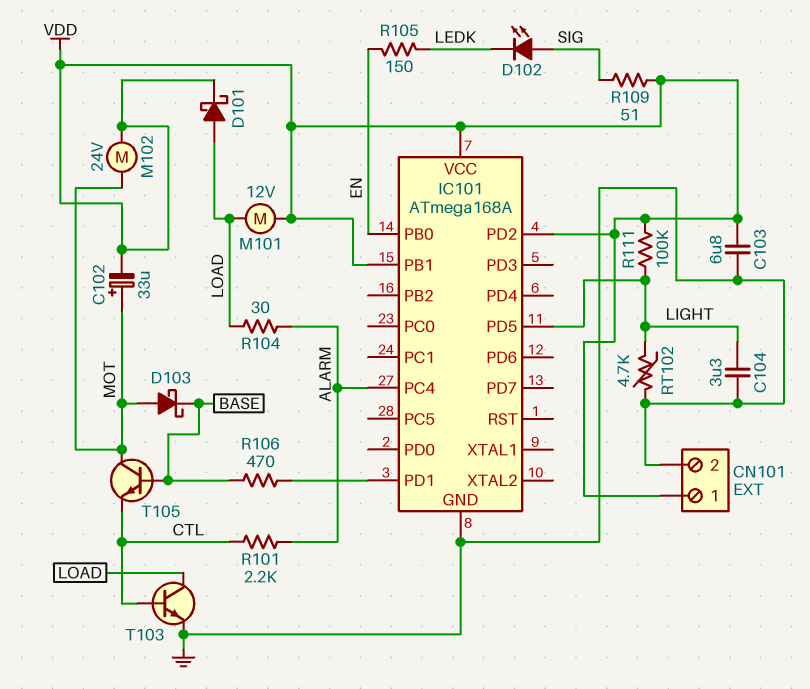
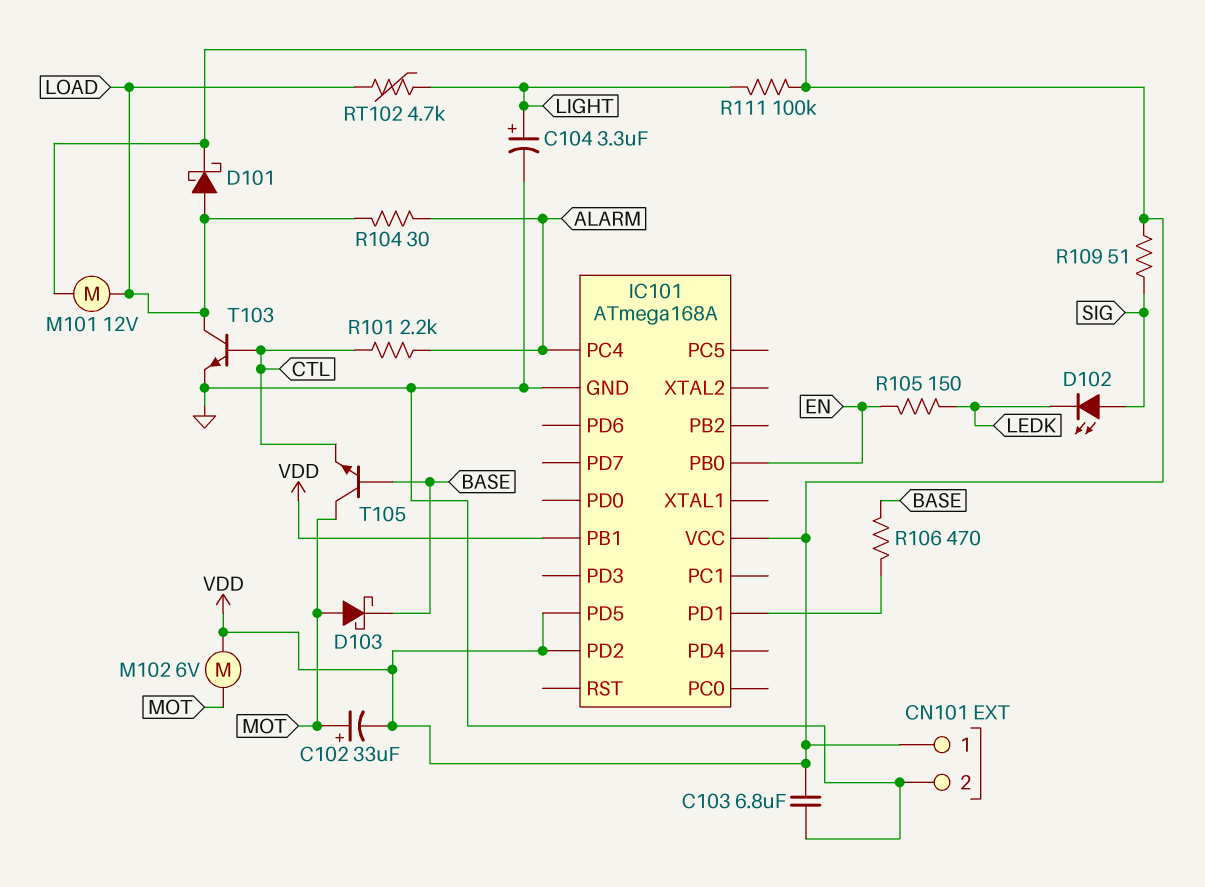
C104: 3.3uF (GND, LIGHT) -> 3.3uF (plus LIGHT, minus GND)
IC101 pin PD5: LIGHT -> VDD
M102: motor 24V (MOT, VDD) -> motor 6V (MOT, VDD)
RT102: 4.7k (GND, LIGHT) -> 4.7k (LIGHT, LOAD)

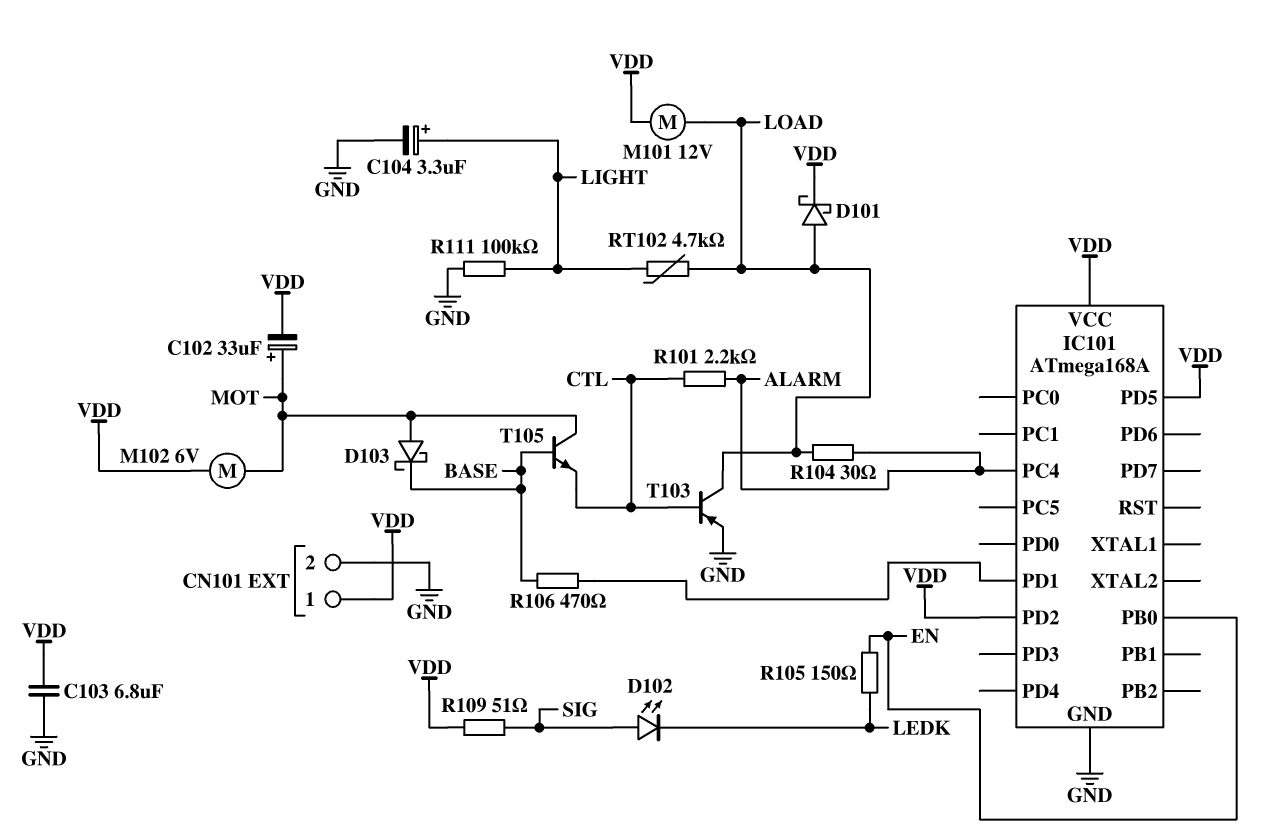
IC101 pin PB1: VDD -> none
R111: 100k (LIGHT, VDD) -> 100k (GND, LIGHT)
T103: NPN (B CTL, C LOAD, E GND) -> PNP (B CTL, C LOAD, E GND)

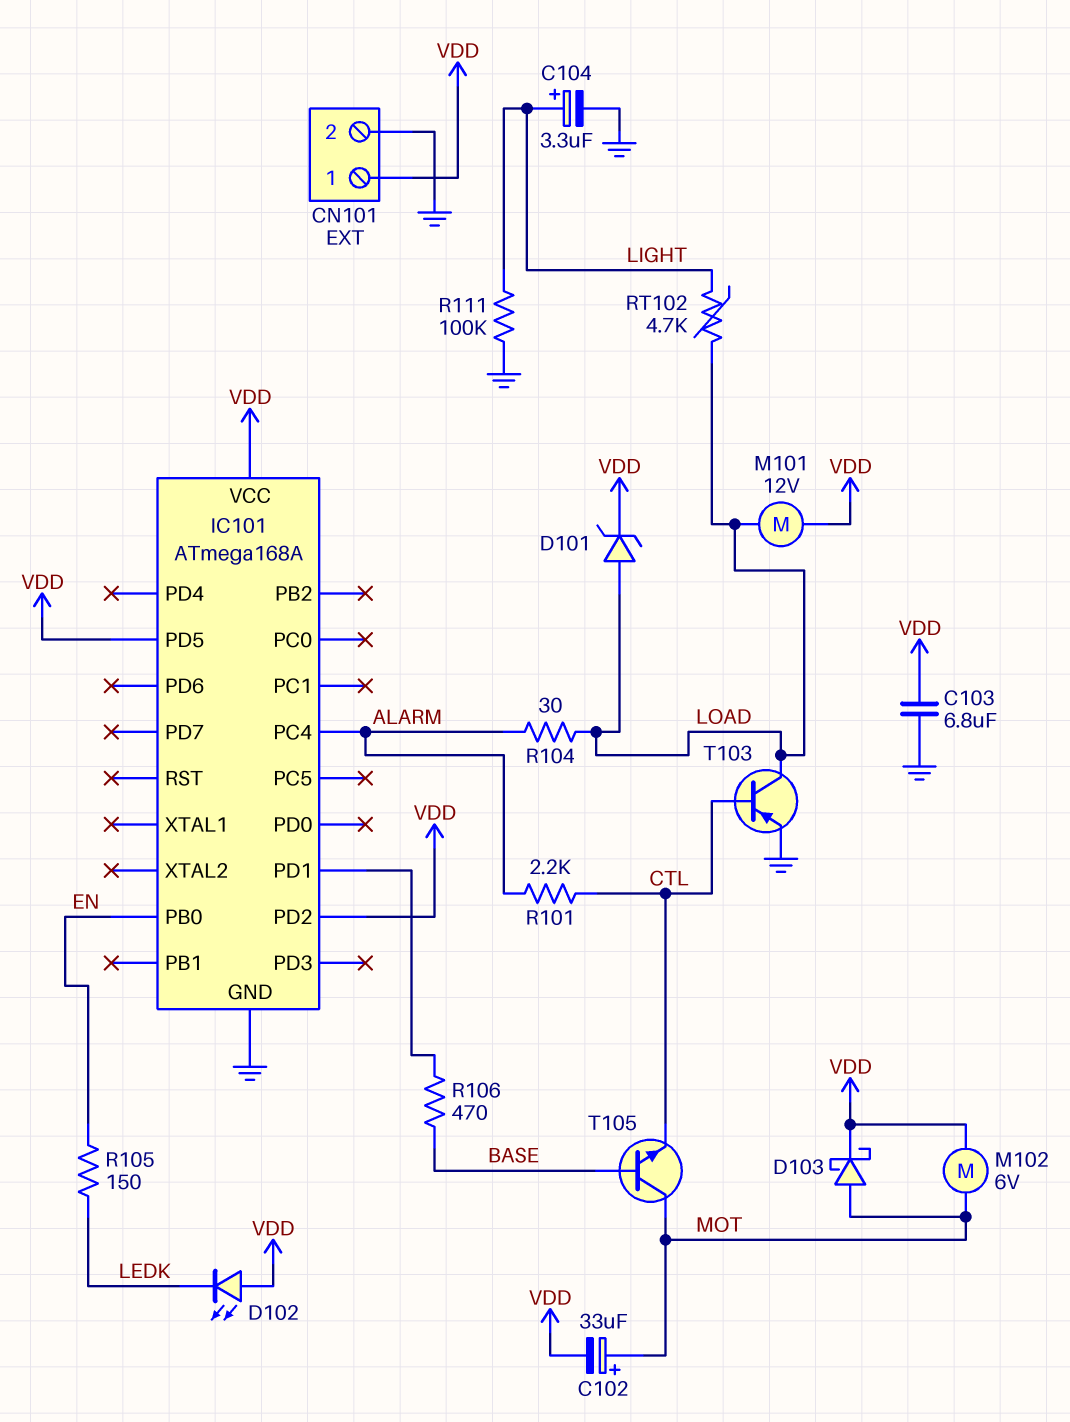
D101: schottky (A LOAD, K VDD) -> zener (A LOAD, K VDD)
D102: LED (A SIG, K LEDK) -> LED (A VDD, K LEDK)
D103: schottky (A MOT, K BASE) -> schottky (A MOT, K VDD)
R109: 51 (SIG, VDD) -> none

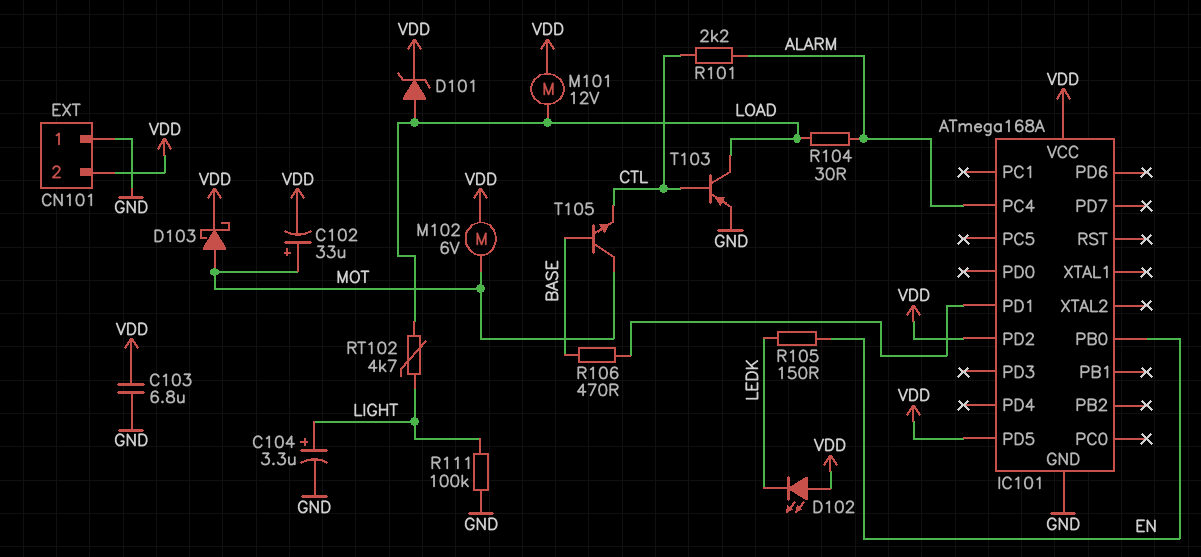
CN101 pin 1: VDD -> GND
CN101 pin 2: GND -> VDD

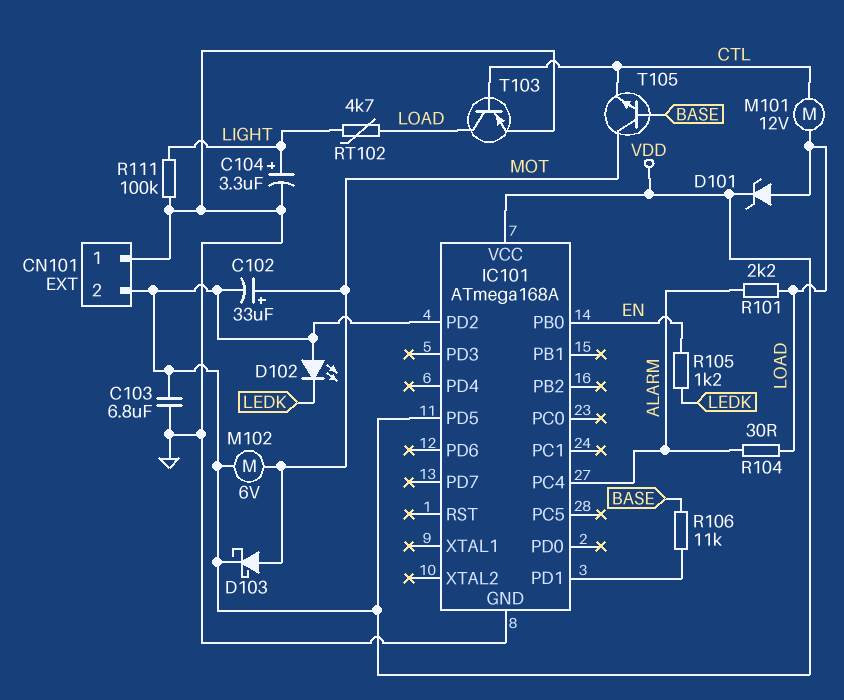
M101: motor 12V (LOAD, VDD) -> motor 12V (CTL, LOAD)
R101: 2.2k (ALARM, CTL) -> 2.2k (ALARM, LOAD)
R105: 150 (EN, LEDK) -> 1.2k (EN, LEDK)
R106: 470 (BASE, IC101/PD1) -> 11k (BASE, IC101/PD1)

